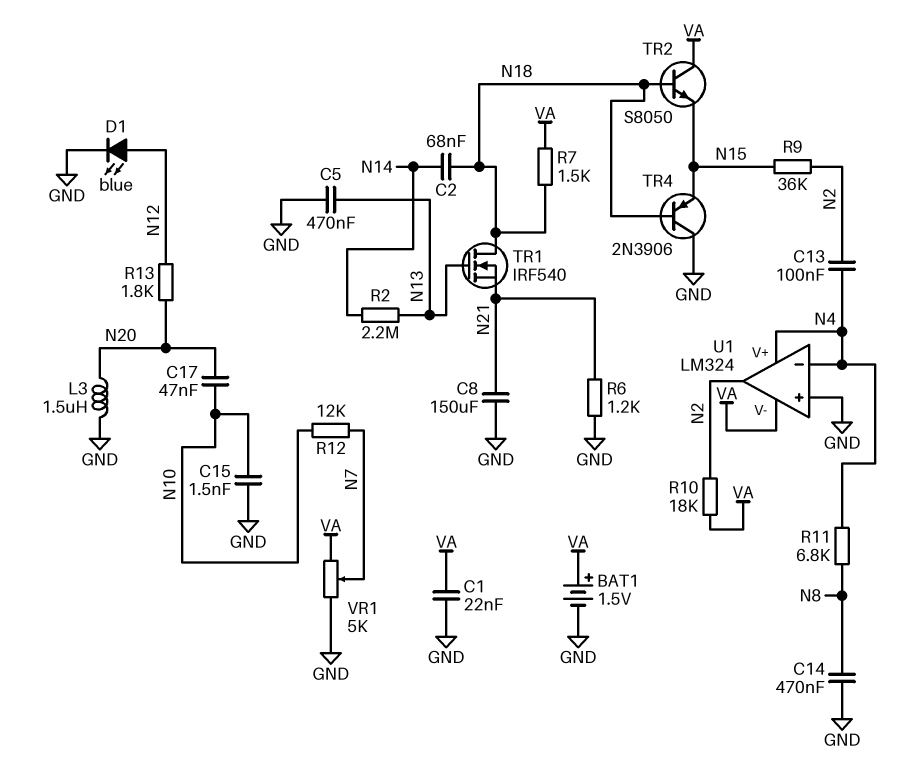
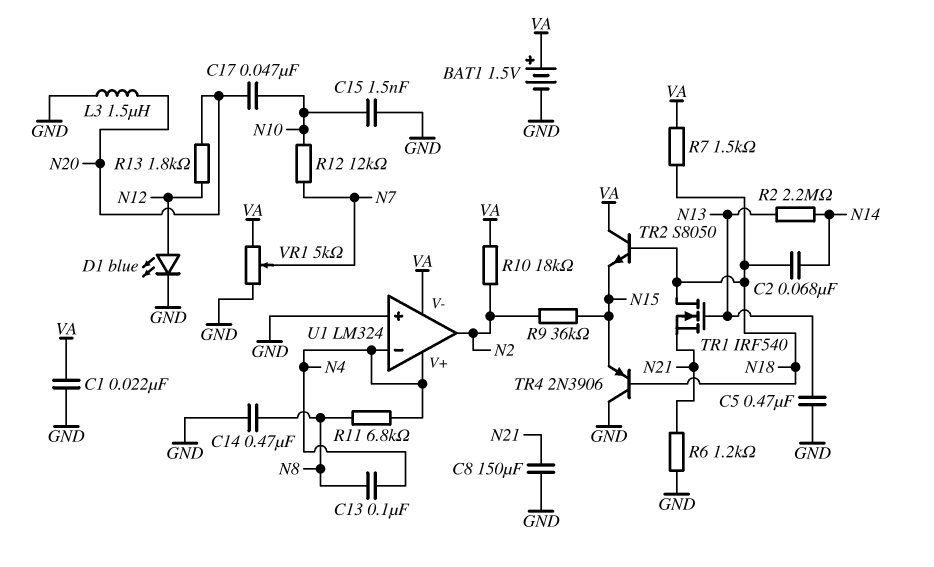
C13: 100nF (N2, N4) -> 100nF (N4, N8)

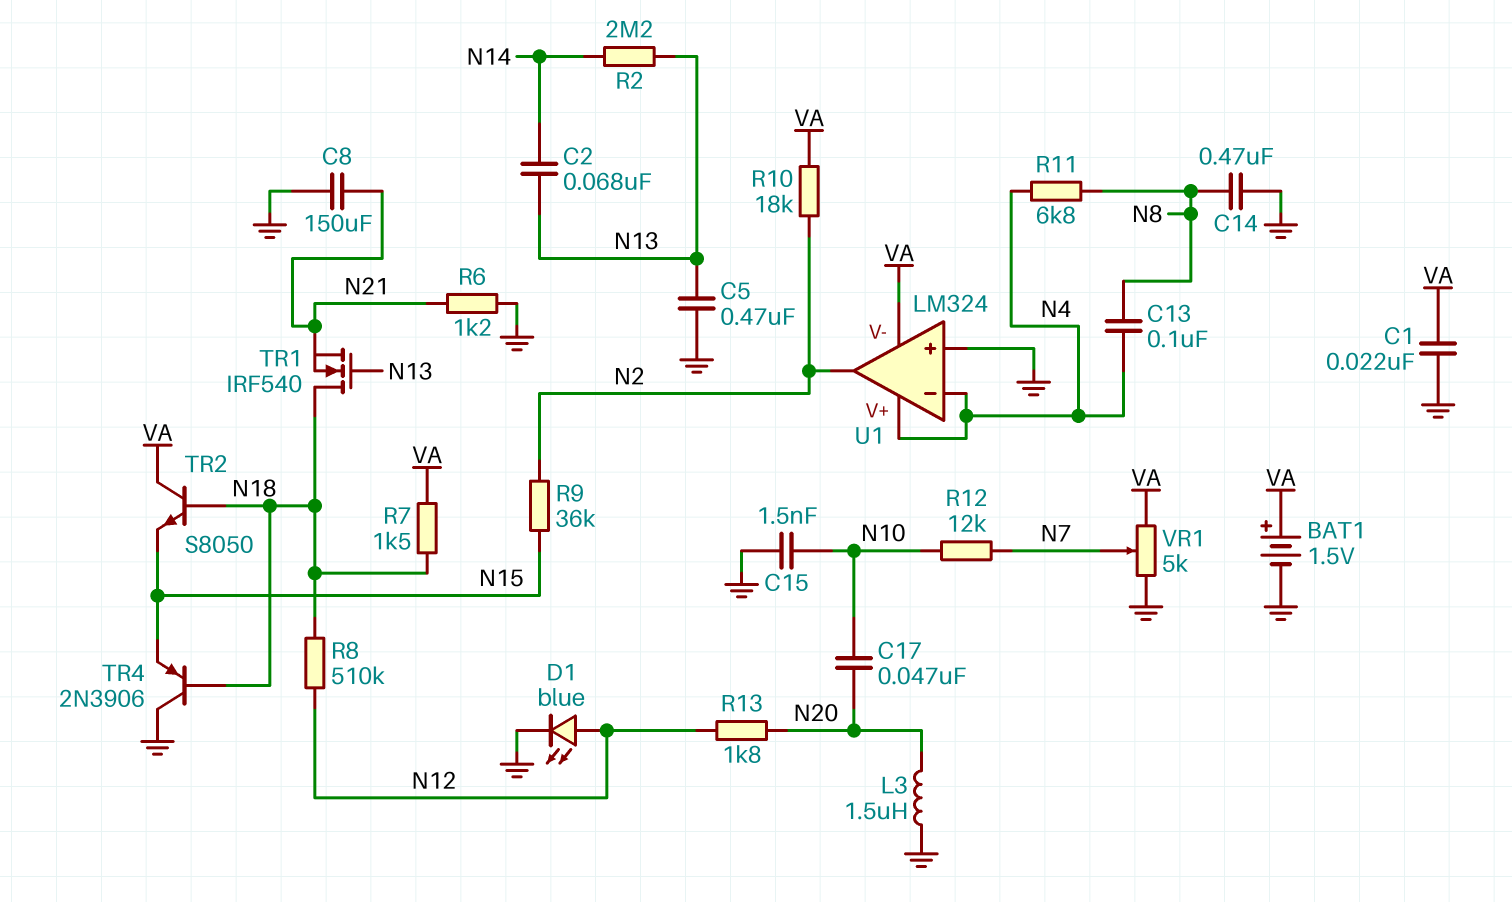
C2: 68nF (N14, N18) -> 68nF (N13, N14)
R8: none -> 510k (N12, N18)

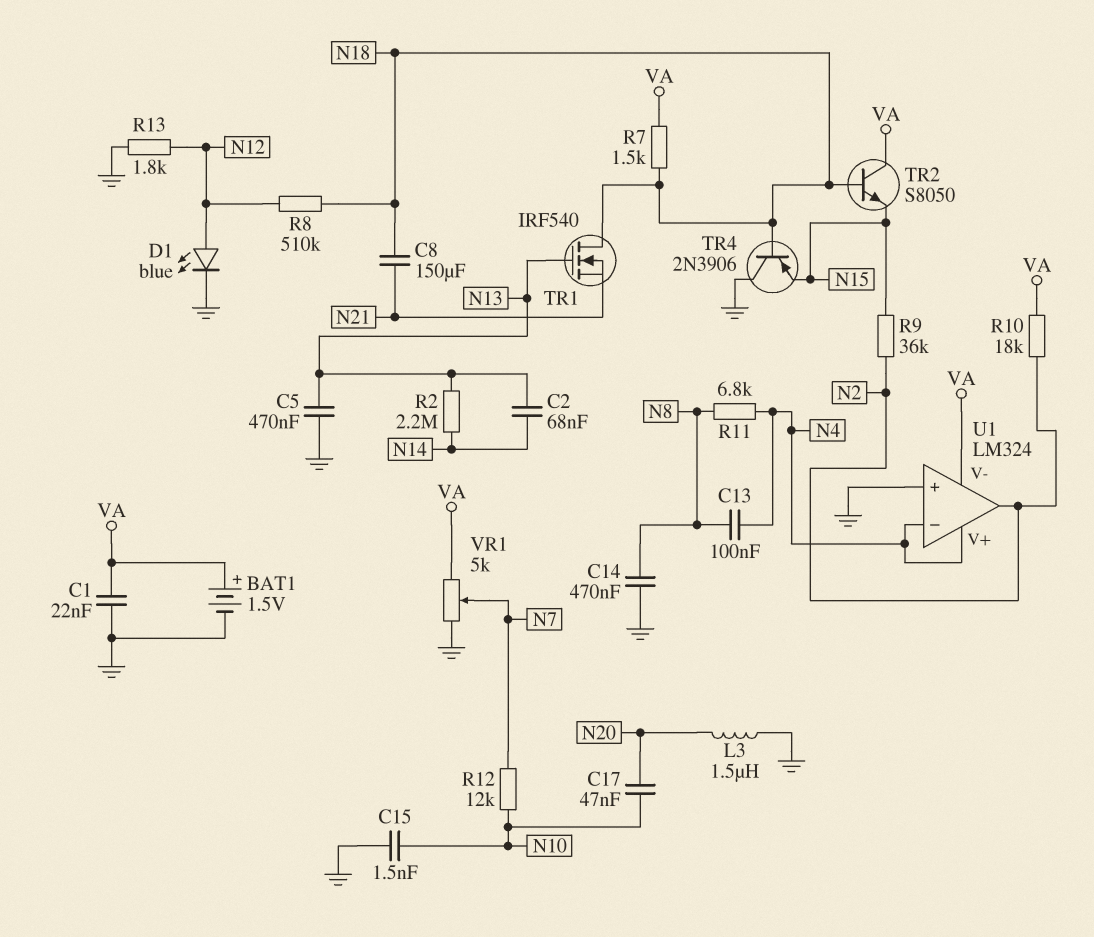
C8: 150uF (GND, N21) -> 150uF (N18, N21)
R6: 1.2k (GND, N21) -> none
R13: 1.8k (N12, N20) -> 1.8k (GND, N12)

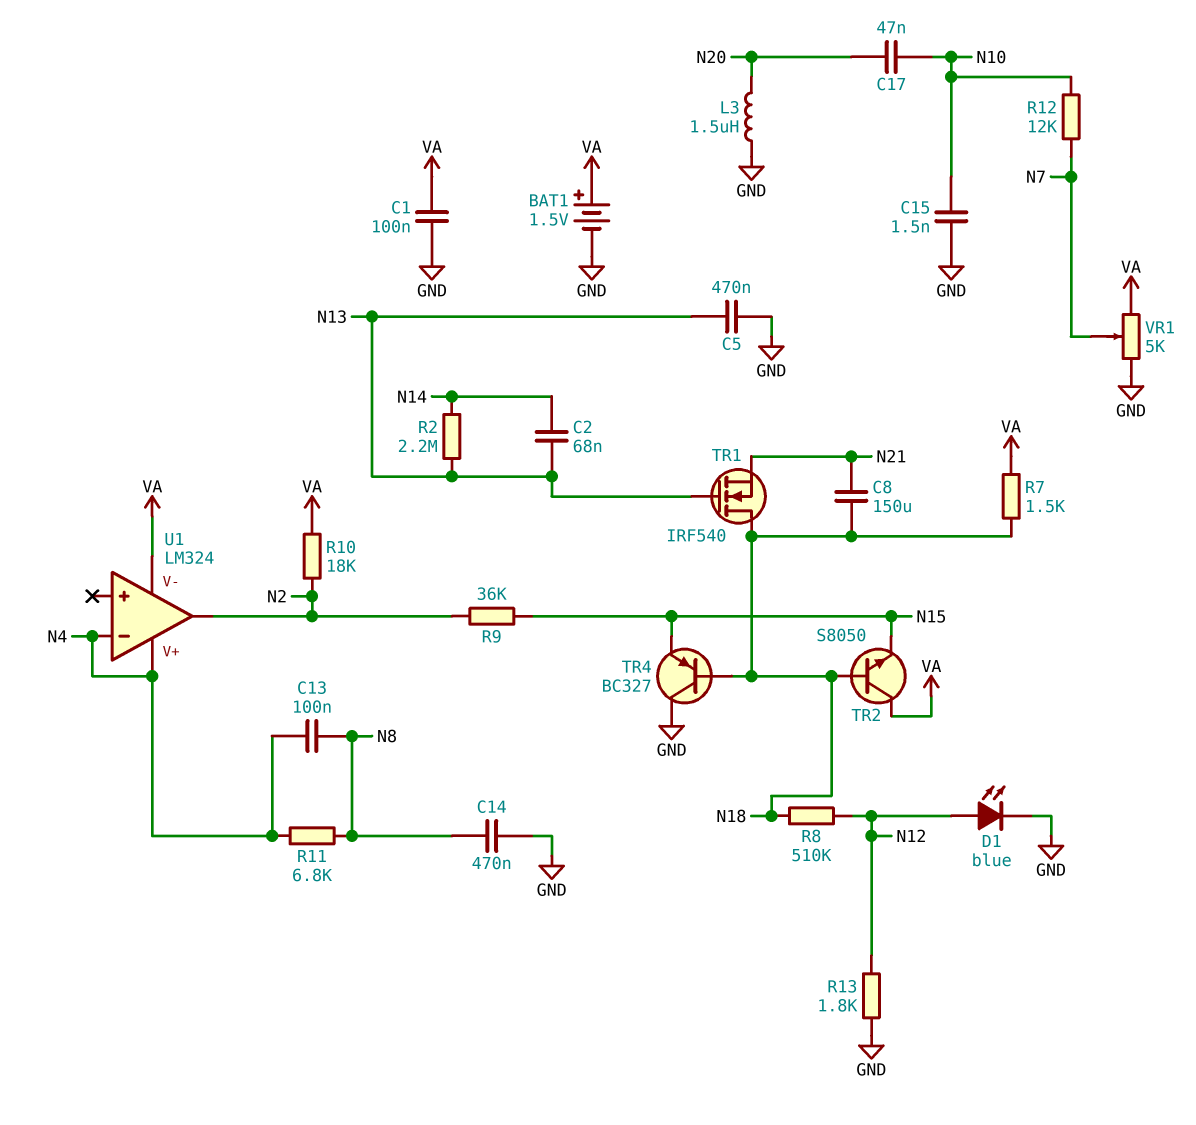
C1: 22nF (GND, VA) -> 100nF (GND, VA)
TR4: PNP 2N3906 (B N18, C GND, E N15) -> PNP BC327 (B N18, C GND, E N15)
U1 pin in+: GND -> none

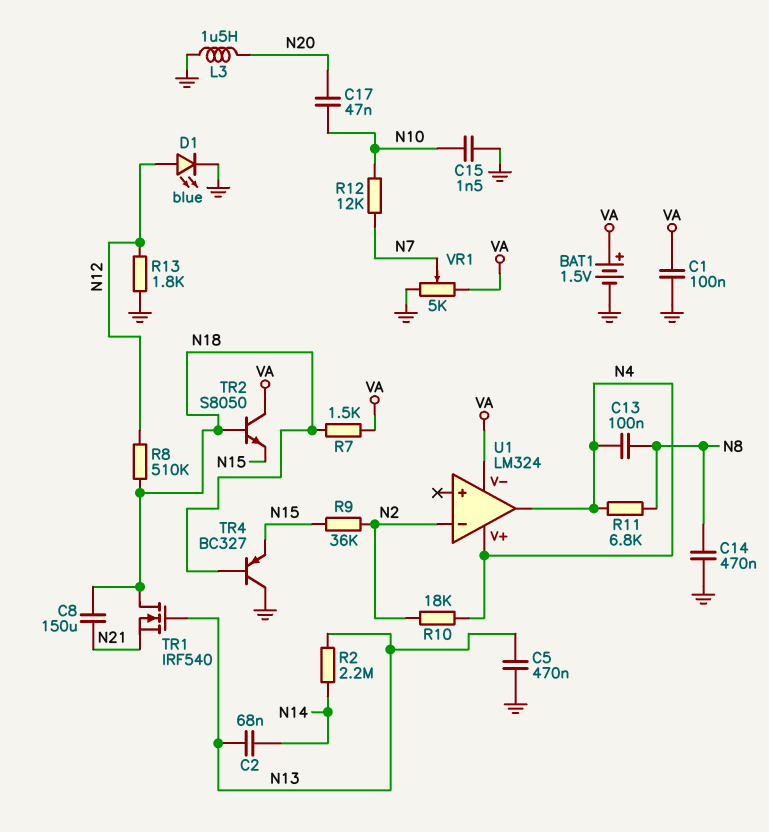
R10: 18k (N2, VA) -> 18k (N2, N4)
U1 pin in-: N4 -> N2
U1 pin out: N2 -> N4

